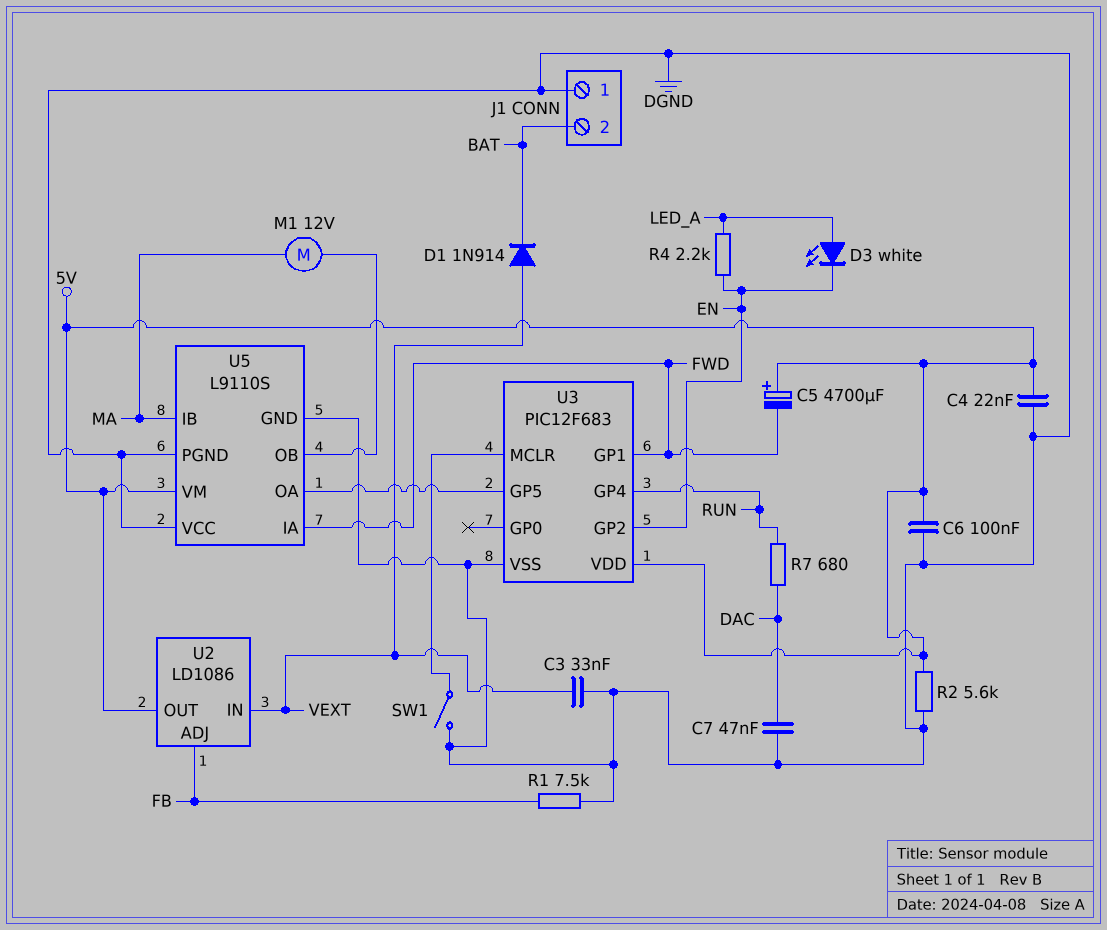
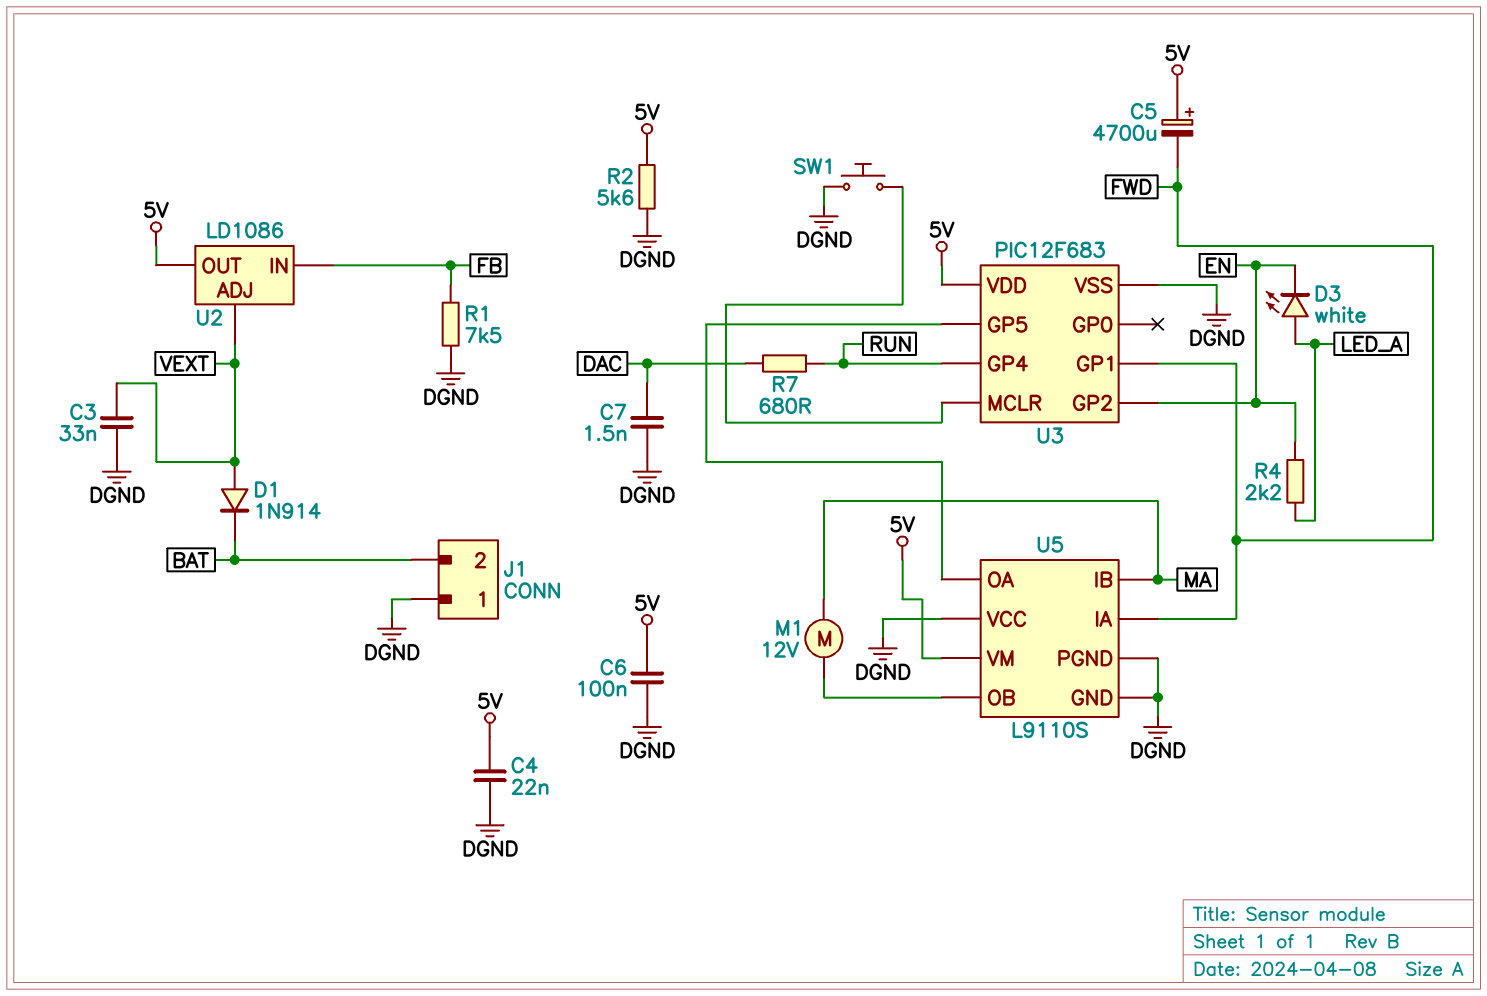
C7: 47nF (DAC, DGND) -> 1.5nF (DAC, DGND)
SW1: switch (DGND, U3/MCLR) -> button (DGND, U3/MCLR)
U2 pin ADJ: FB -> VEXT
U2 pin IN: VEXT -> FB

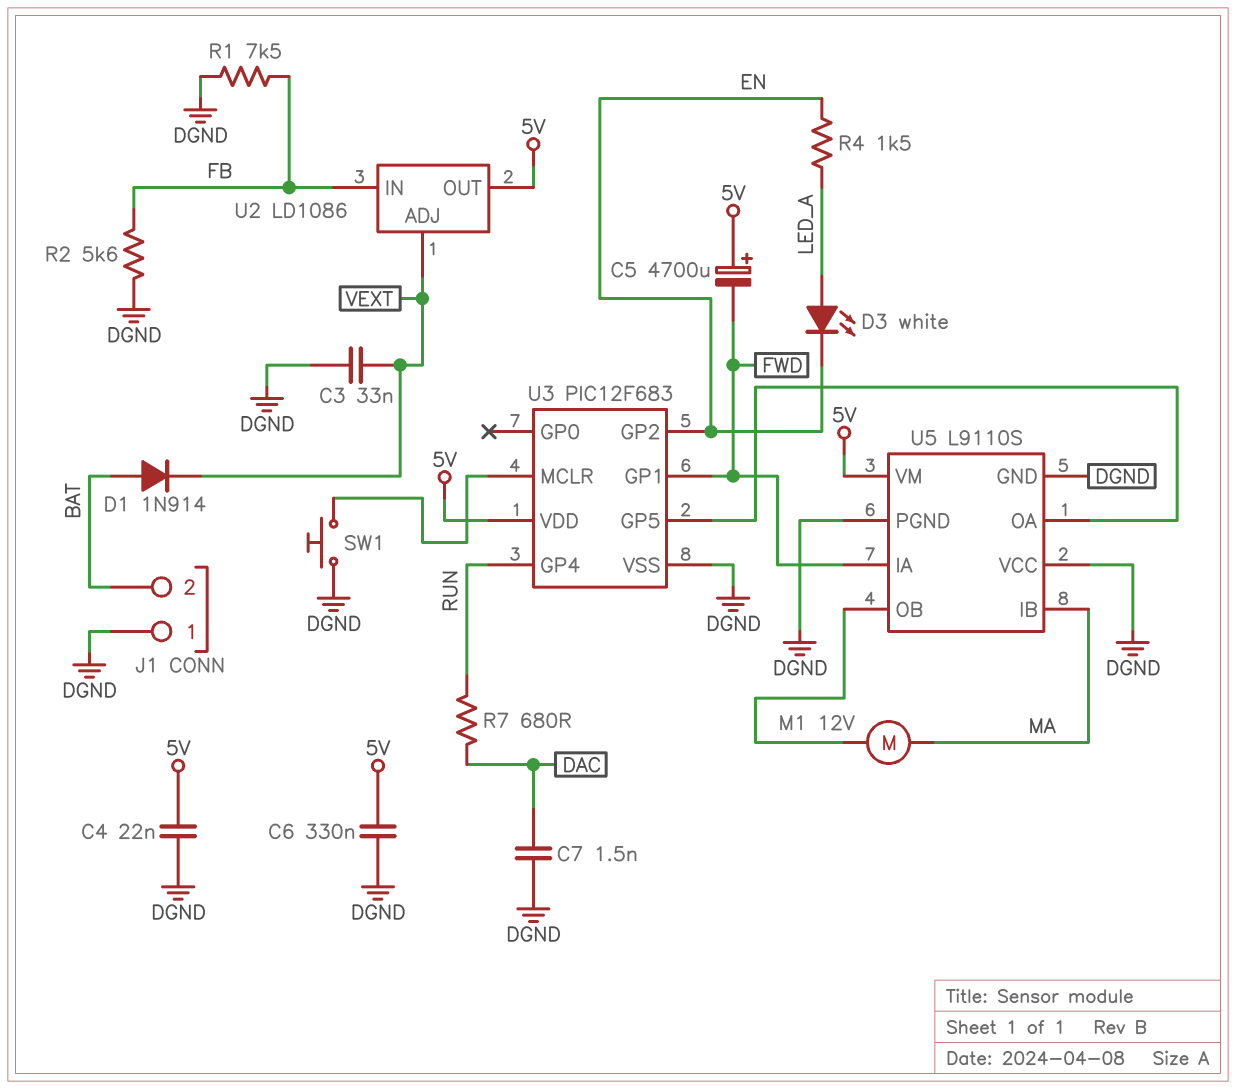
C6: 100nF (5V, DGND) -> 330nF (5V, DGND)
D1: diode 1N914 (A VEXT, K BAT) -> diode 1N914 (A BAT, K VEXT)
R2: 5.6k (5V, DGND) -> 5.6k (DGND, FB)
R4: 2.2k (EN, LED_A) -> 1.5k (EN, LED_A)

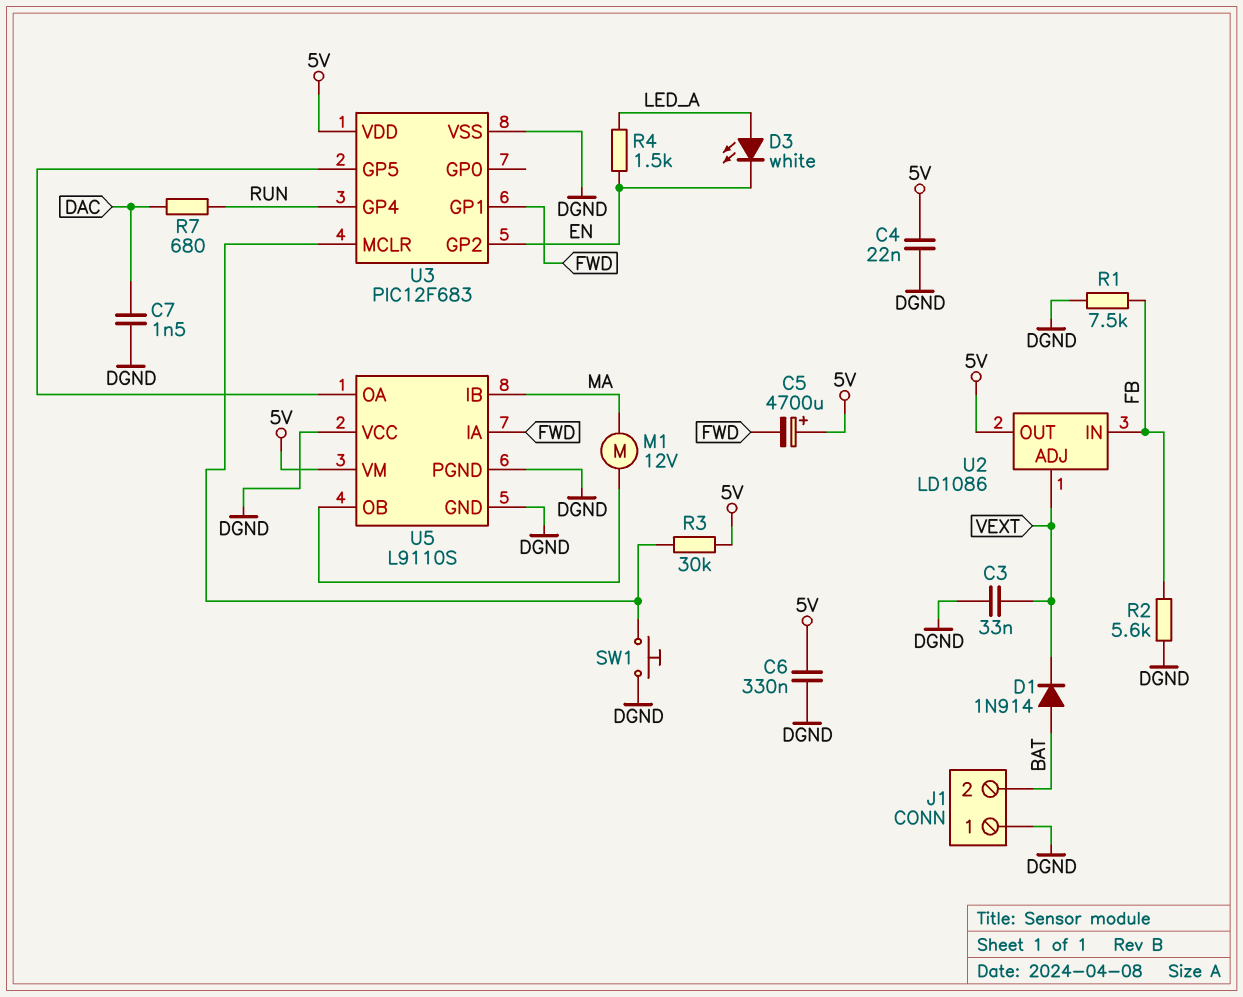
R3: none -> 30k (5V, U3/MCLR)

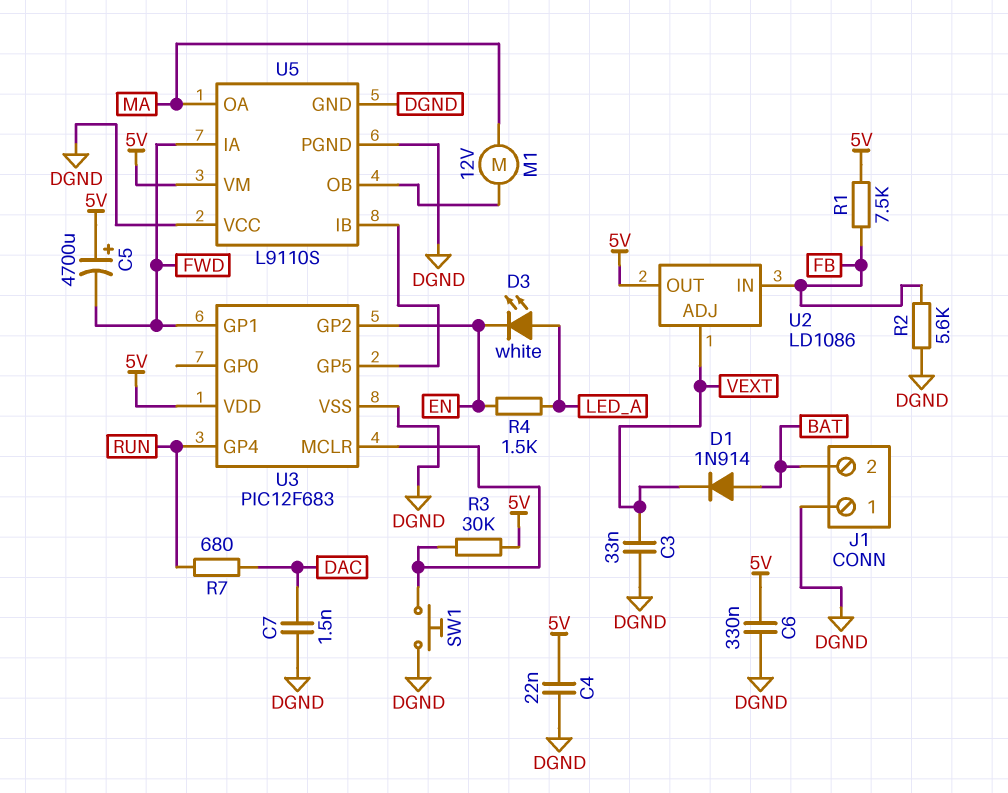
R1: 7.5k (DGND, FB) -> 7.5k (5V, FB)
U5 pin IB: MA -> U3/GP5
U5 pin OA: U3/GP5 -> MA

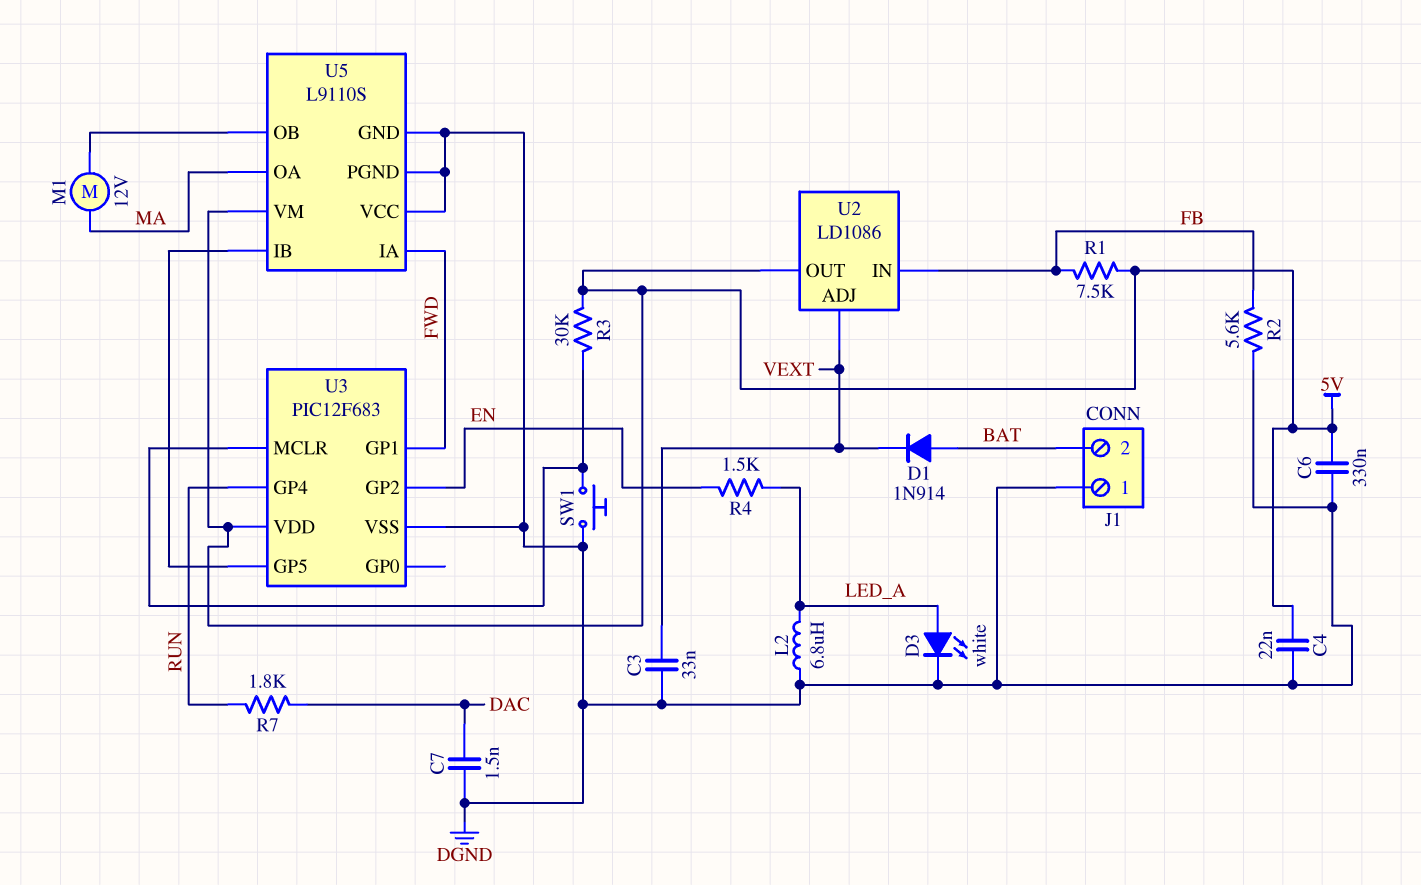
C5: 4700uF (plus 5V, minus FWD) -> none
D3: LED white (A LED_A, K EN) -> LED white (A LED_A, K DGND)
L2: none -> 6.8uH (DGND, LED_A)
R7: 680 (DAC, RUN) -> 1.8k (DAC, RUN)

